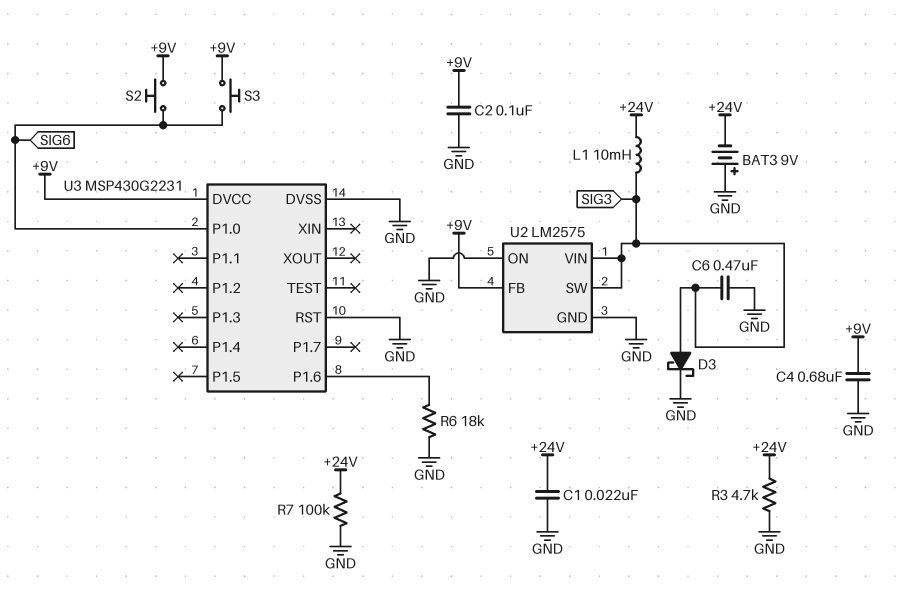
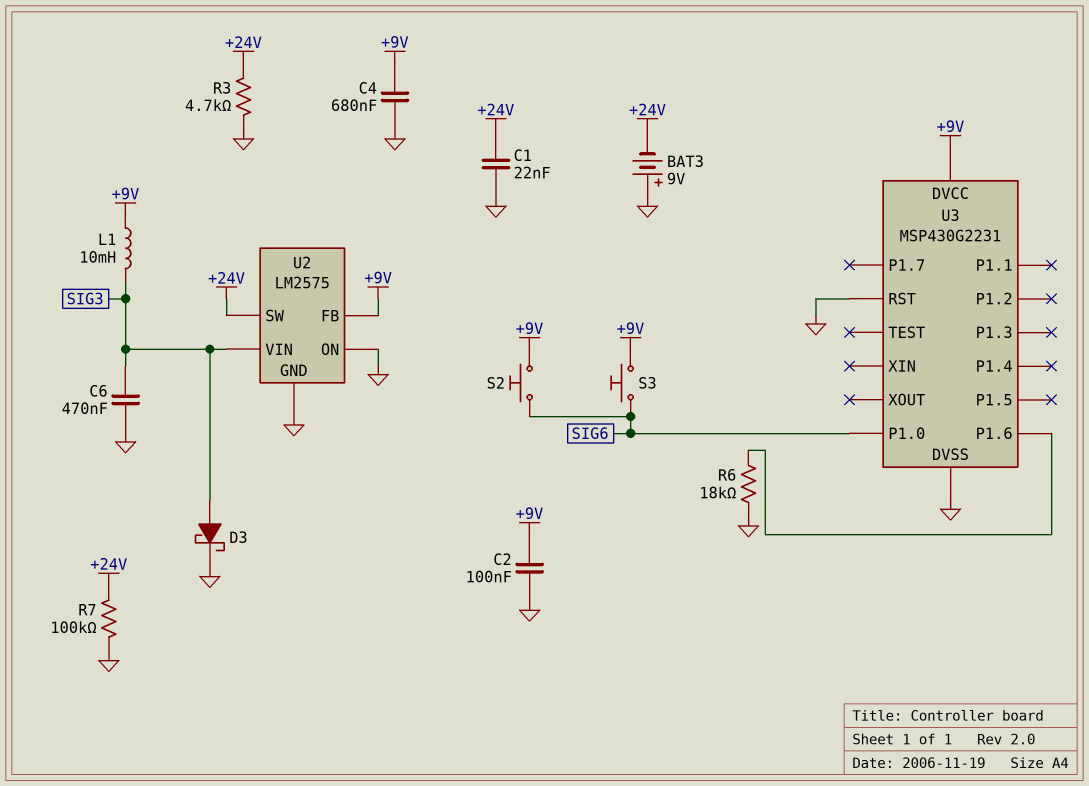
L1: 10mH (+24V, SIG3) -> 10mH (+9V, SIG3)
U2 pin SW: SIG3 -> +24V

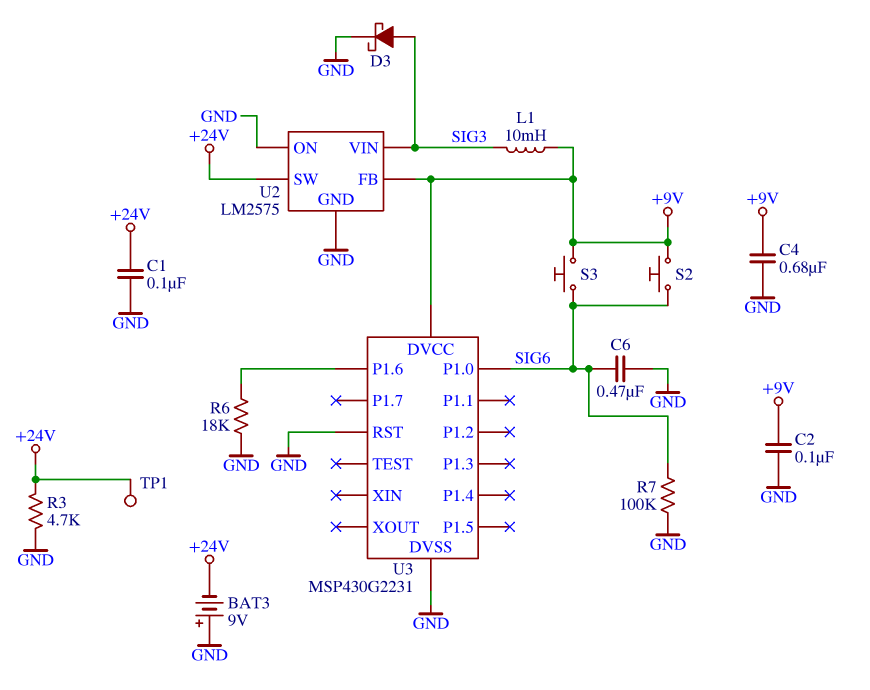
C1: 22nF (+24V, GND) -> 100nF (+24V, GND)
C6: 470nF (GND, SIG3) -> 470nF (GND, SIG6)
R7: 100k (+24V, GND) -> 100k (GND, SIG6)
TP1: none -> test point (+24V)

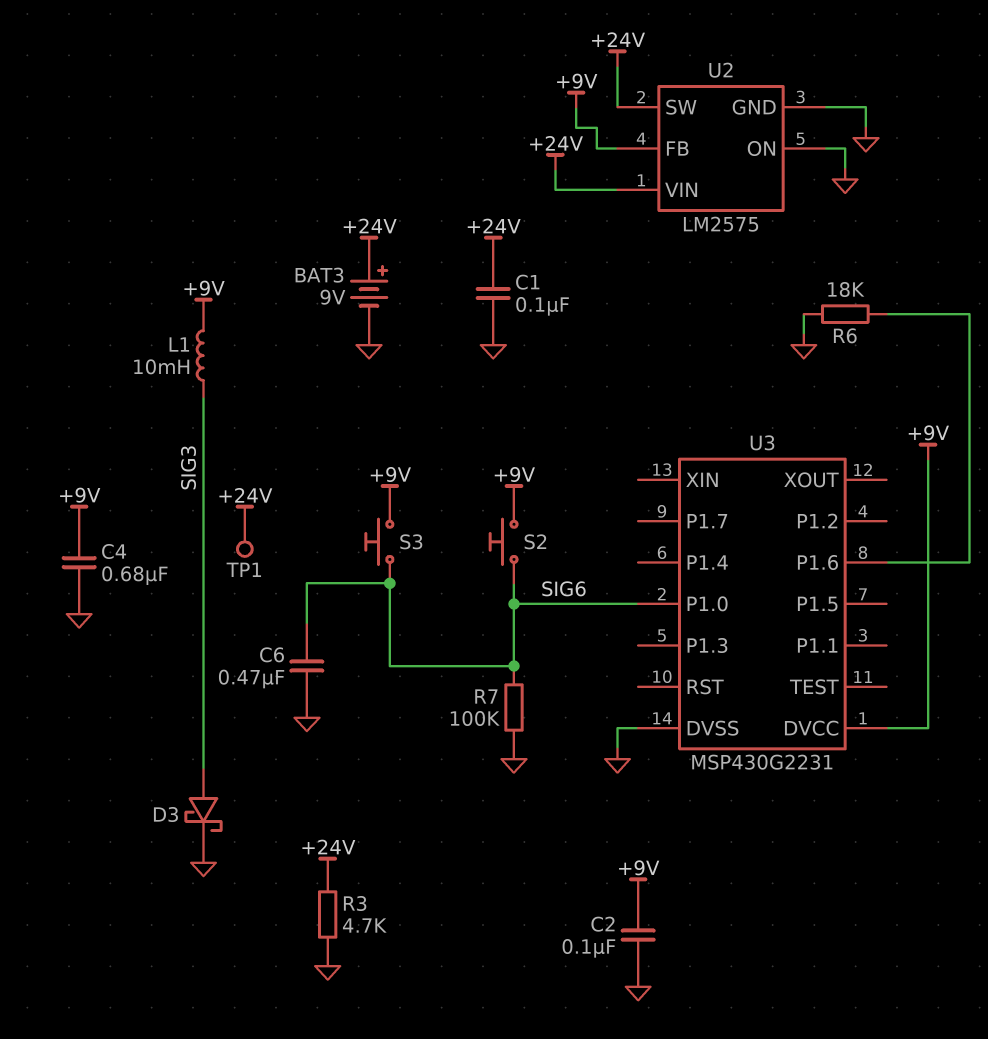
BAT3: 9V (plus GND, minus +24V) -> 9V (plus +24V, minus GND)
U2 pin VIN: SIG3 -> +24V
U3 pin RST: GND -> none

